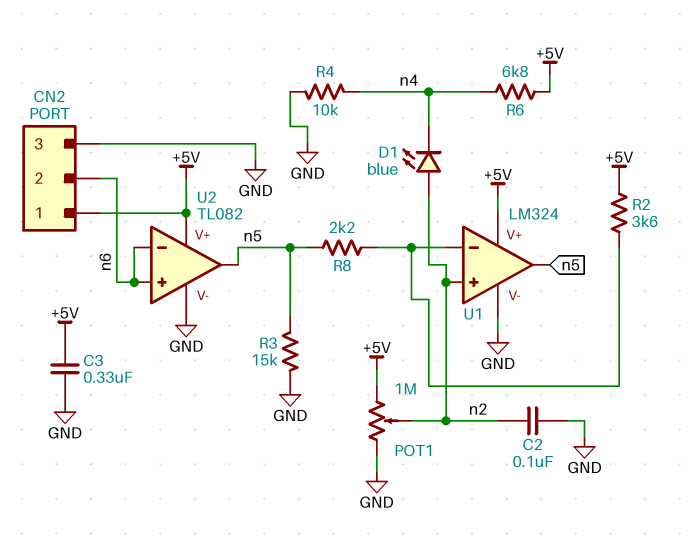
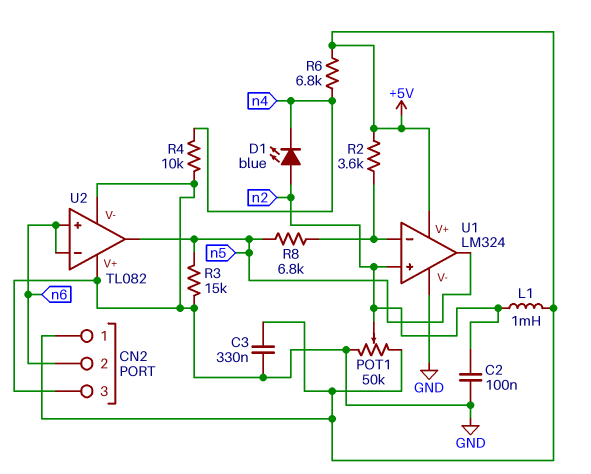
L1: none -> 1mH (+5V, n2)
POT1: 1M (+5V, GND, wiper n2) -> 50k (+5V, GND, wiper n2)
R8: 2.2k (U1/in-, n5) -> 6.8k (U1/in-, n5)
U2 pin V+: +5V -> GND

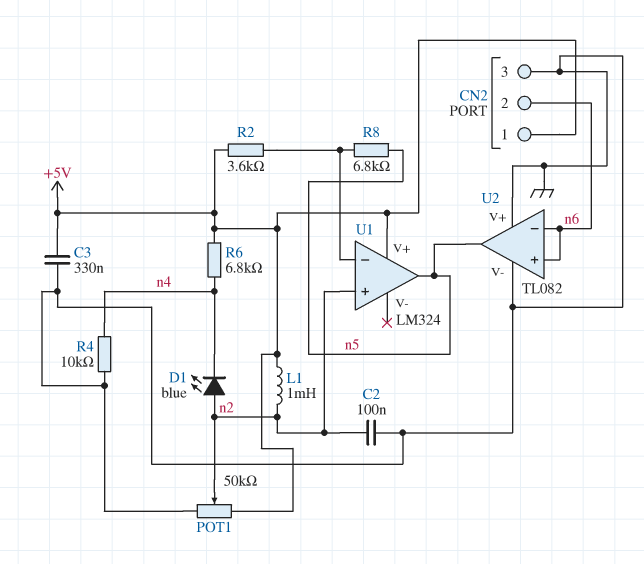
R3: 15k (GND, n5) -> none
U1 pin V-: GND -> none

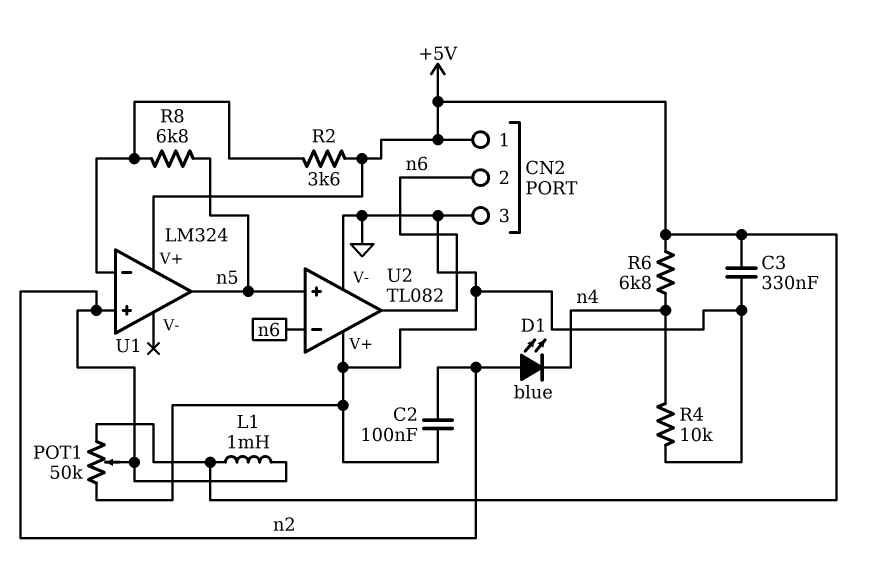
U2 pin in+: n6 -> n5
U2 pin out: n5 -> n6

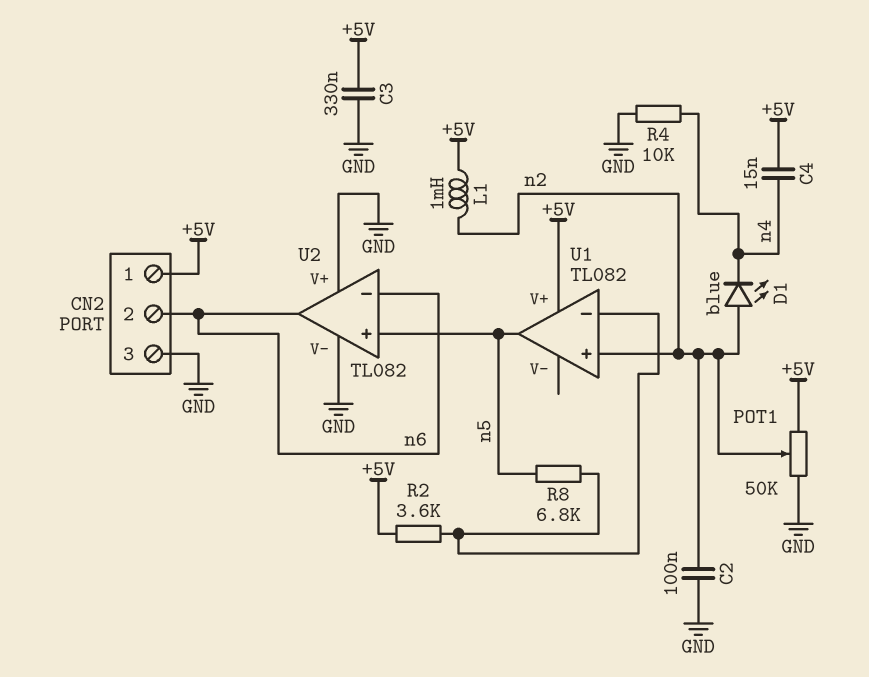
C4: none -> 15nF (+5V, n4)
R6: 6.8k (+5V, n4) -> none
U1: LM324 -> TL082

